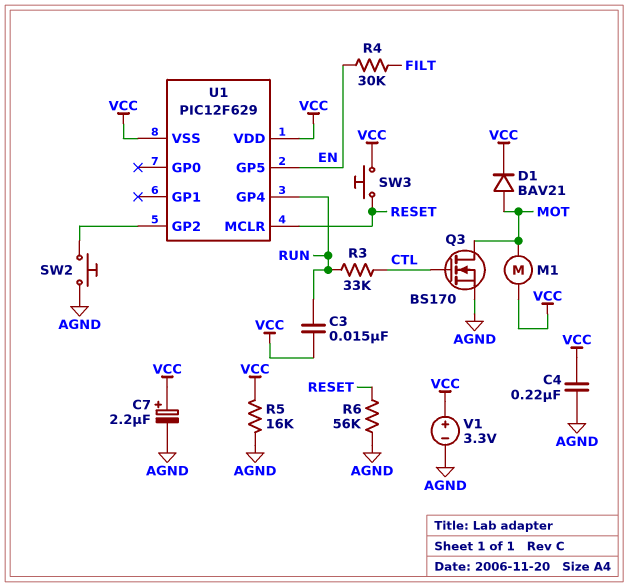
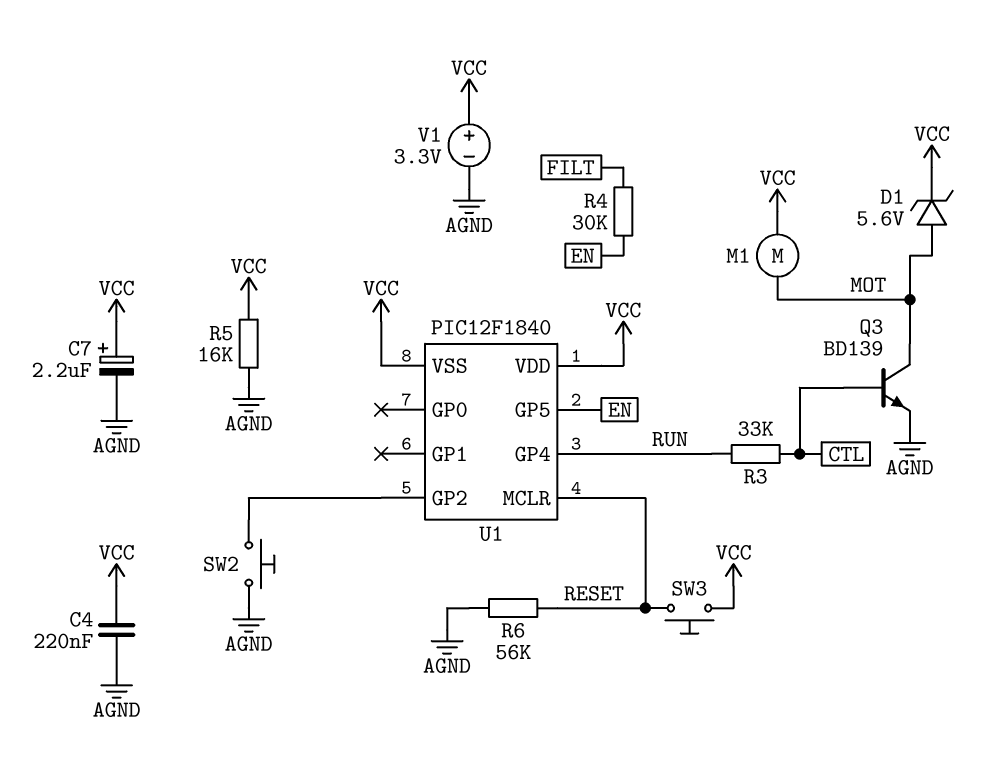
C3: 15nF (RUN, VCC) -> none
D1: diode BAV21 (A MOT, K VCC) -> zener 5.6V (A MOT, K VCC)
Q3: NMOS BS170 (G CTL, D MOT, S AGND) -> NPN BD139 (B CTL, C MOT, E AGND)
U1: PIC12F629 -> PIC12F1840

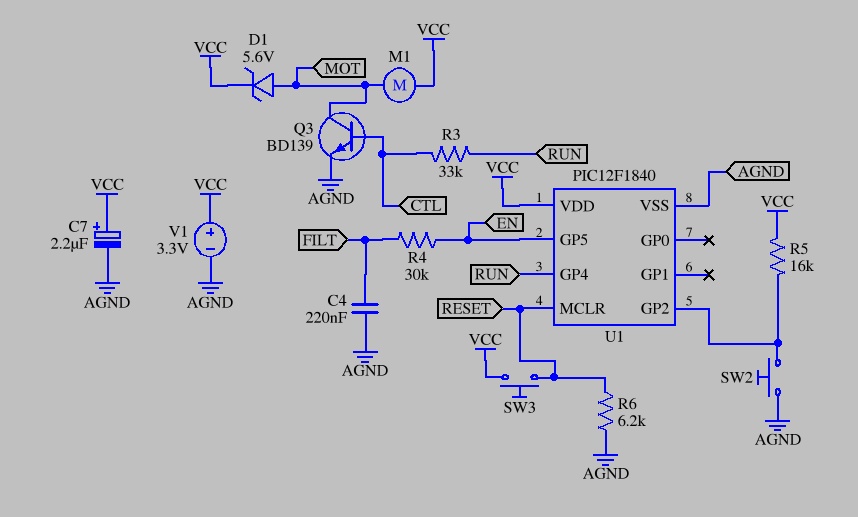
C4: 220nF (AGND, VCC) -> 220nF (AGND, FILT)
R5: 16k (AGND, VCC) -> 16k (U1/GP2, VCC)
R6: 56k (AGND, RESET) -> 6.2k (AGND, RESET)
U1 pin VSS: VCC -> AGND

